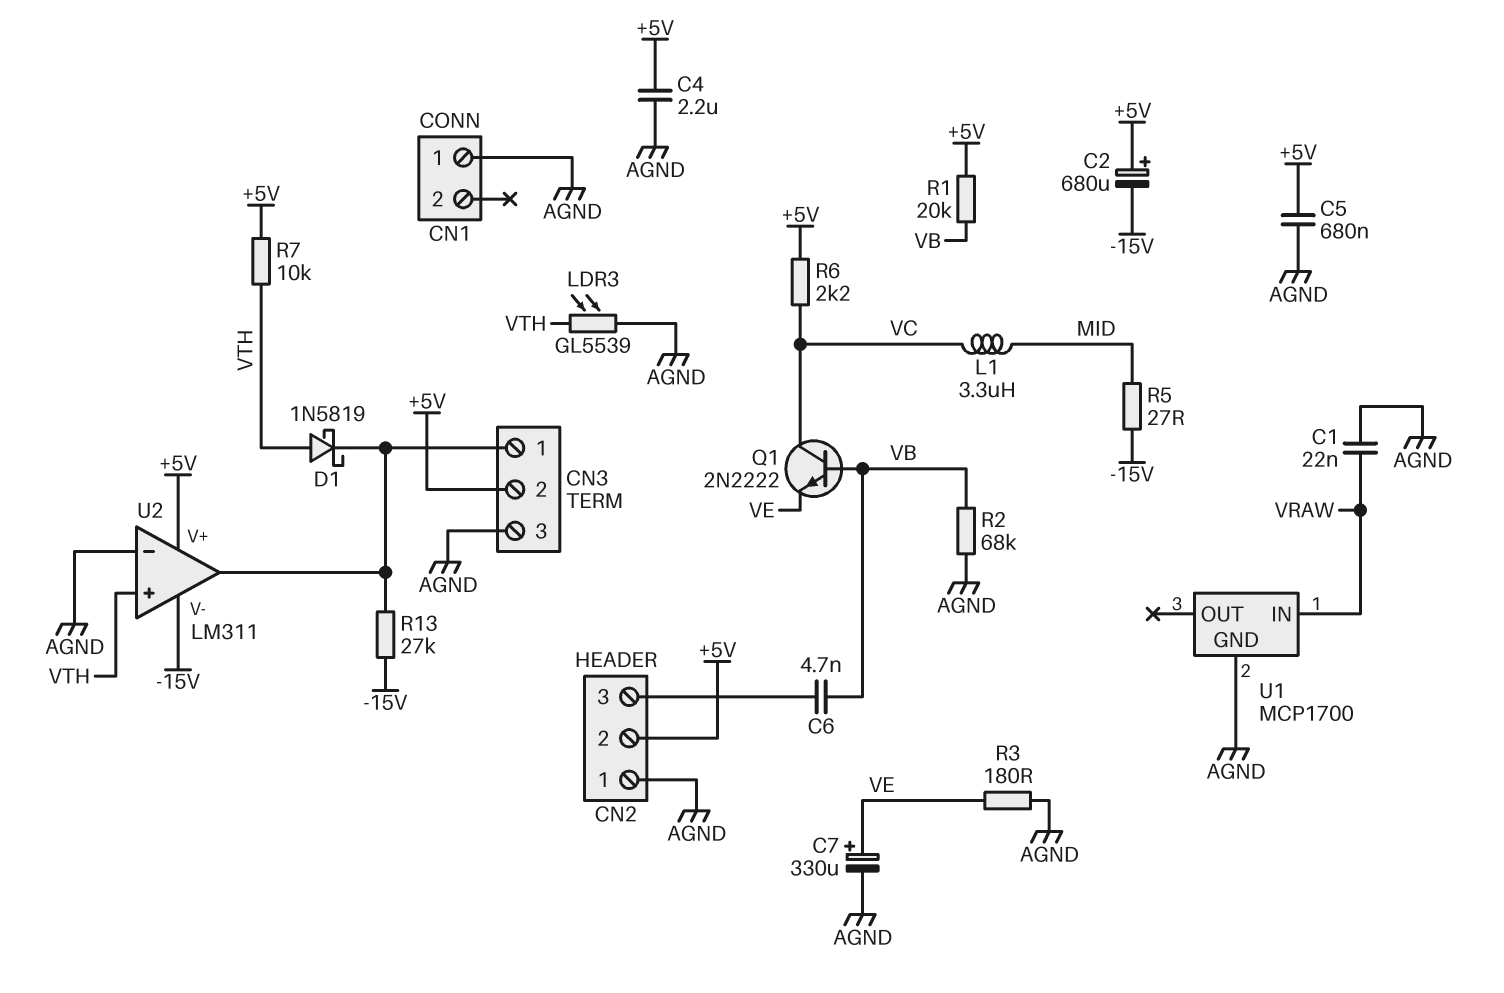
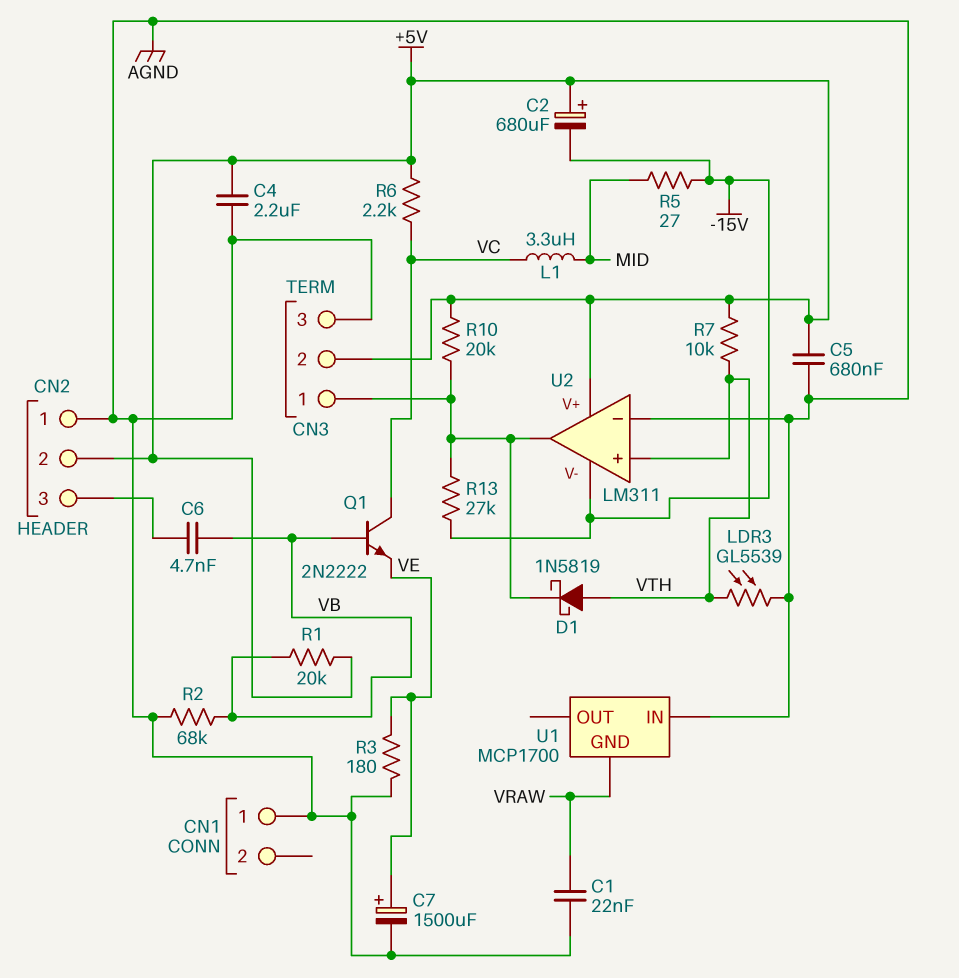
C7: 330uF (plus VE, minus AGND) -> 1500uF (plus VE, minus AGND)
R10: none -> 20k (+5V, CN3/1)
U1 pin GND: AGND -> VRAW
U1 pin IN: VRAW -> AGND

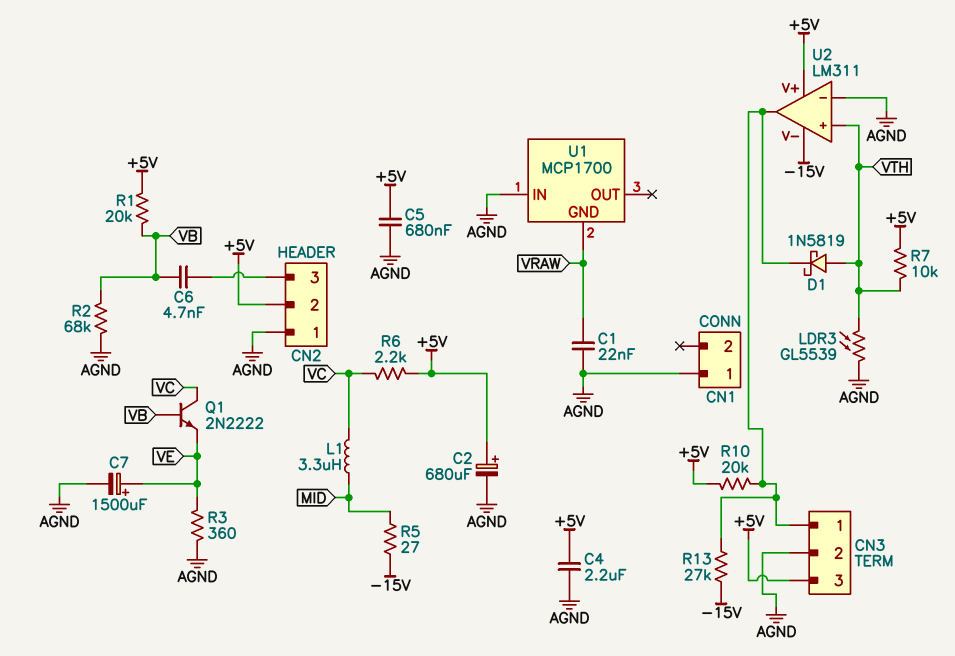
C2: 680uF (plus +5V, minus -15V) -> 680uF (plus +5V, minus AGND)
CN3 pin 2: +5V -> AGND
CN3 pin 3: AGND -> +5V
R3: 180 (AGND, VE) -> 360 (AGND, VE)

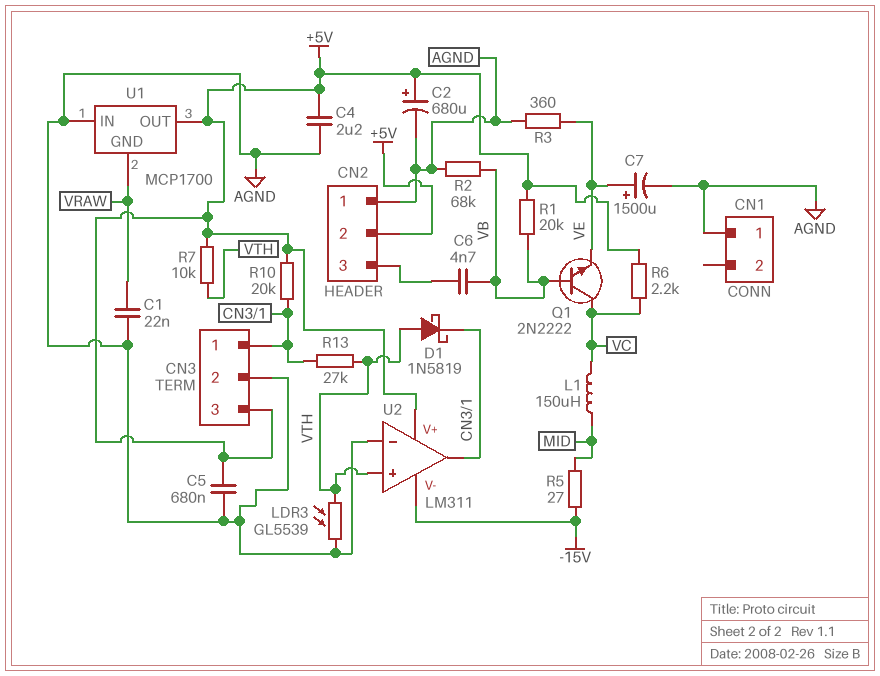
L1: 3.3uH (MID, VC) -> 150uH (MID, VC)
R13: 27k (-15V, CN3/1) -> 27k (CN3/1, VTH)
U1 pin OUT: none -> +5V

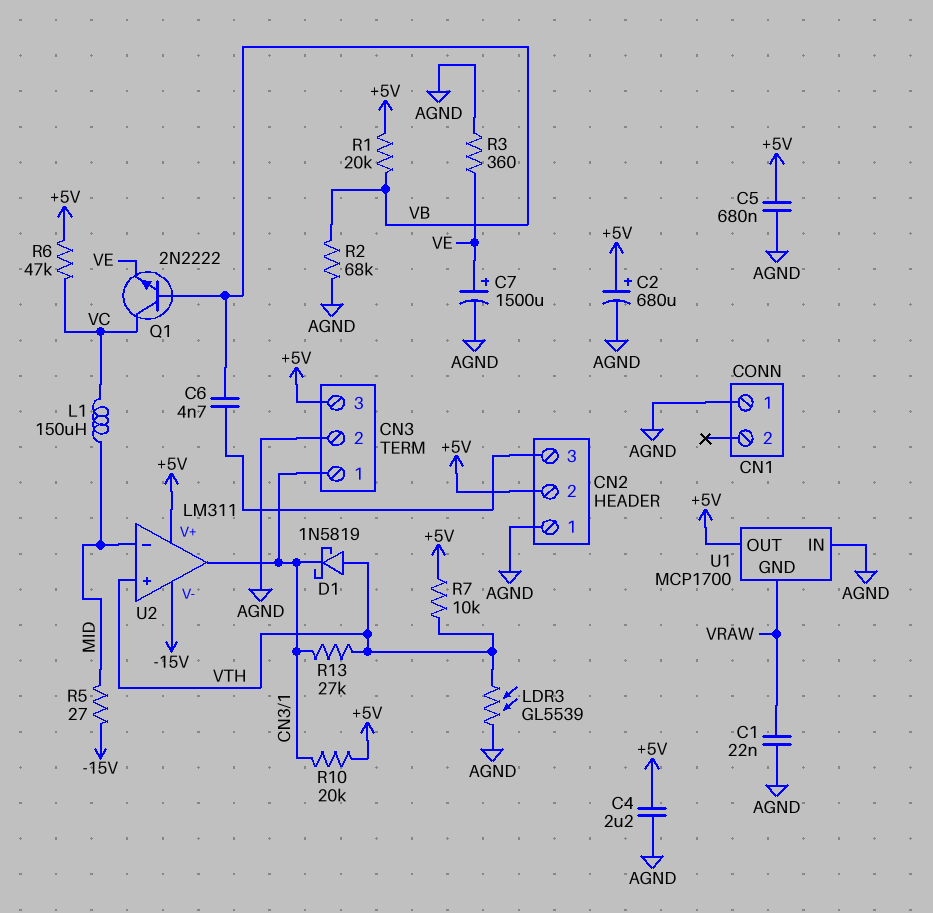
R6: 2.2k (+5V, VC) -> 47k (+5V, VC)
U2 pin in-: AGND -> MID

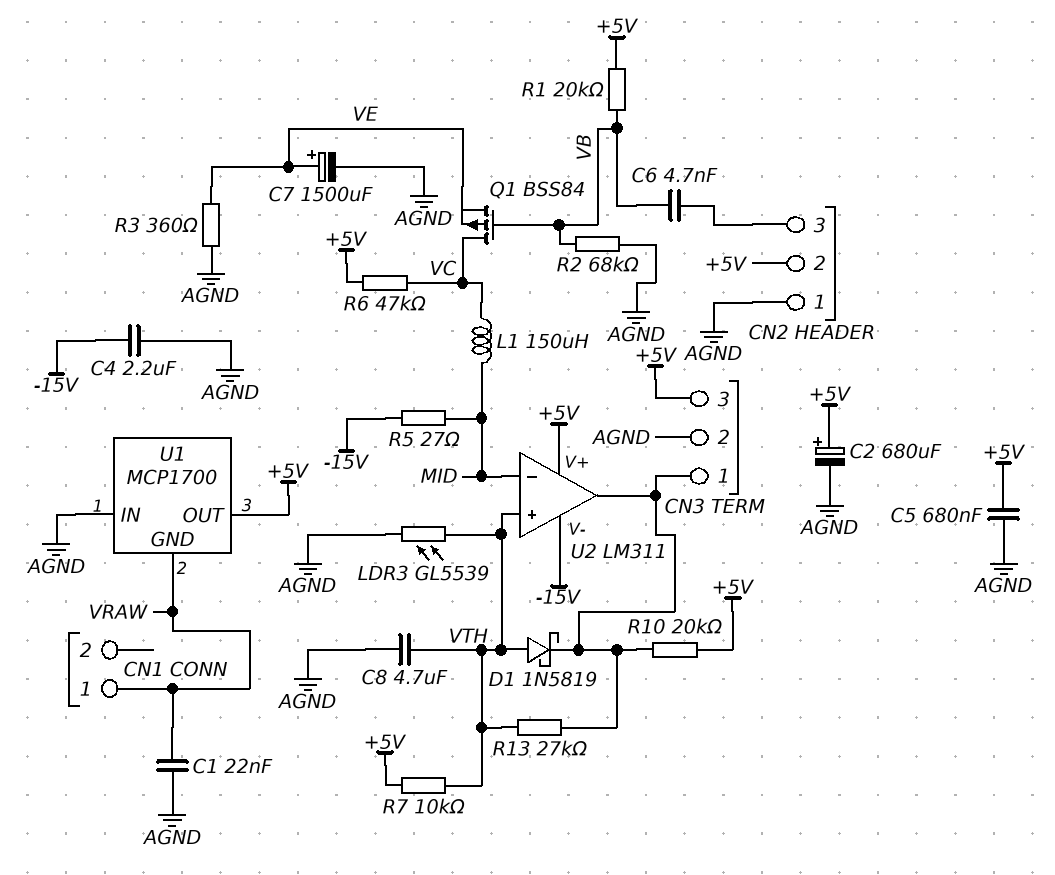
C4: 2.2uF (+5V, AGND) -> 2.2uF (-15V, AGND)
C8: none -> 4.7uF (AGND, VTH)
CN1 pin 1: AGND -> VRAW
Q1: NPN 2N2222 (B VB, C VC, E VE) -> PMOS BSS84 (G VB, D VC, S VE)

